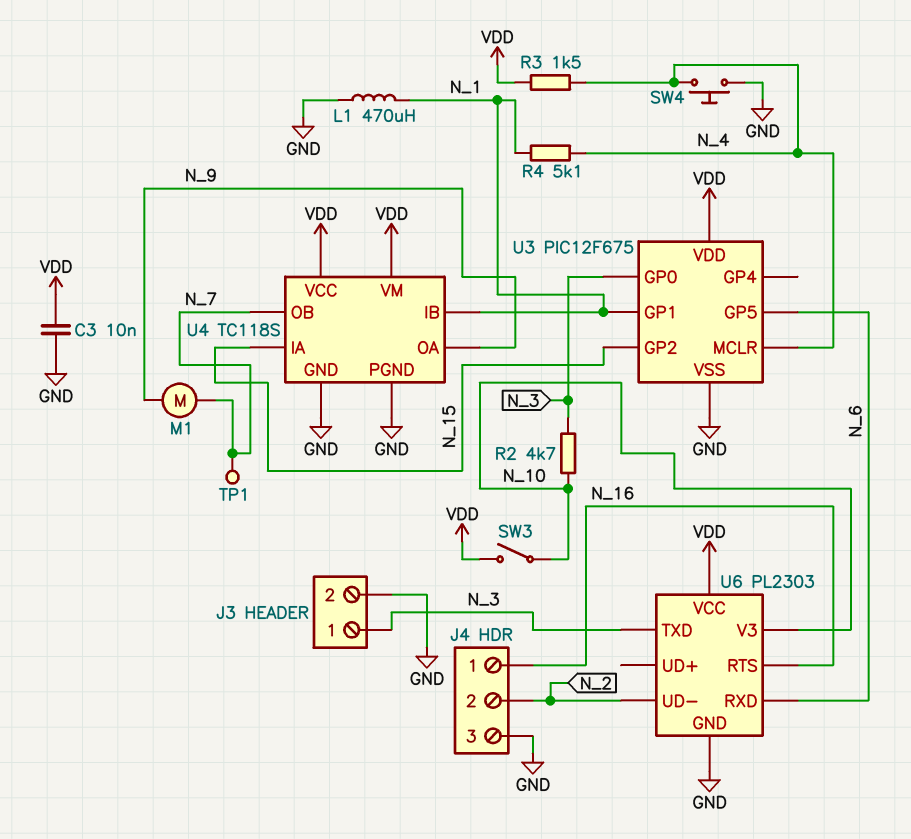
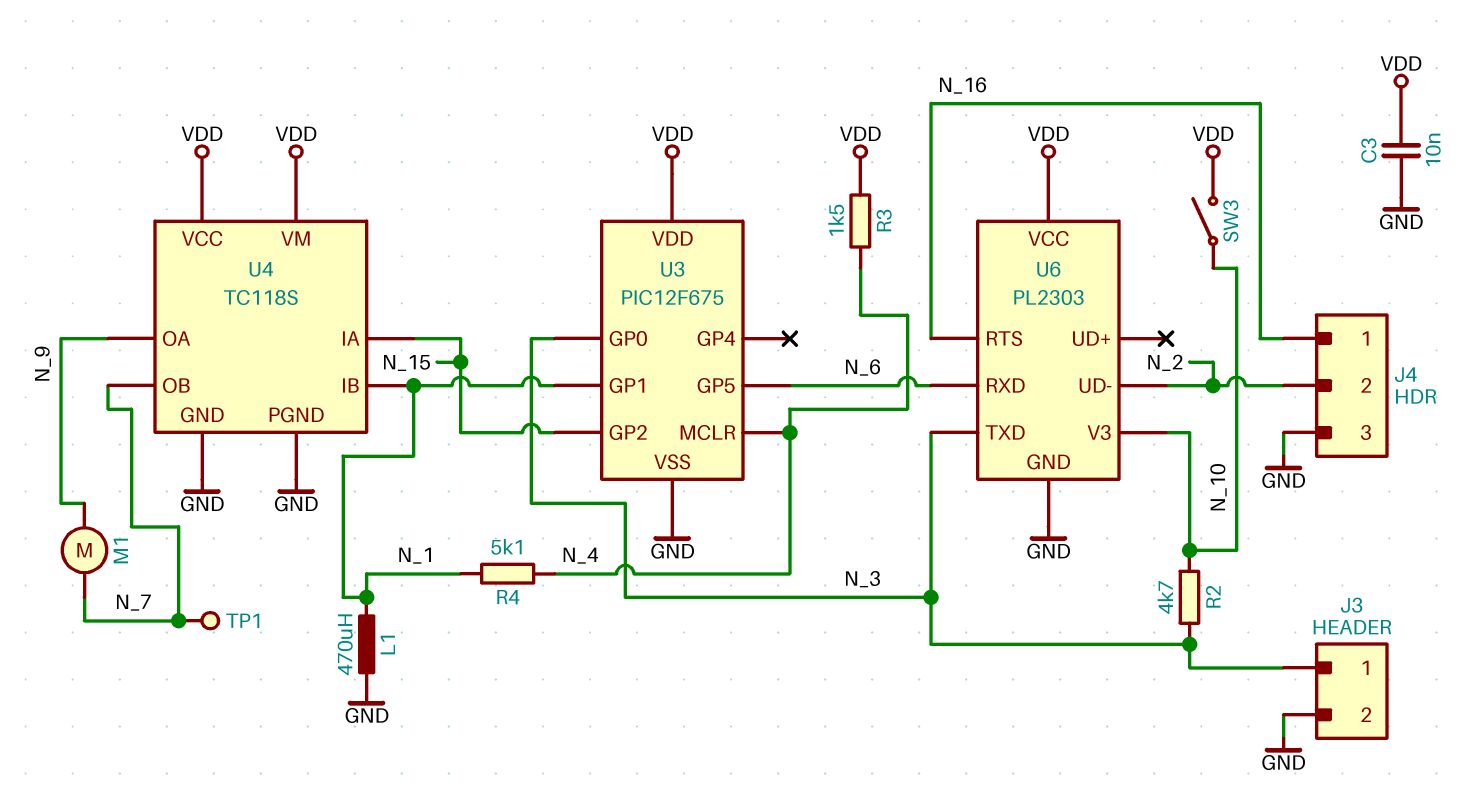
SW4: button (GND, N_4) -> none

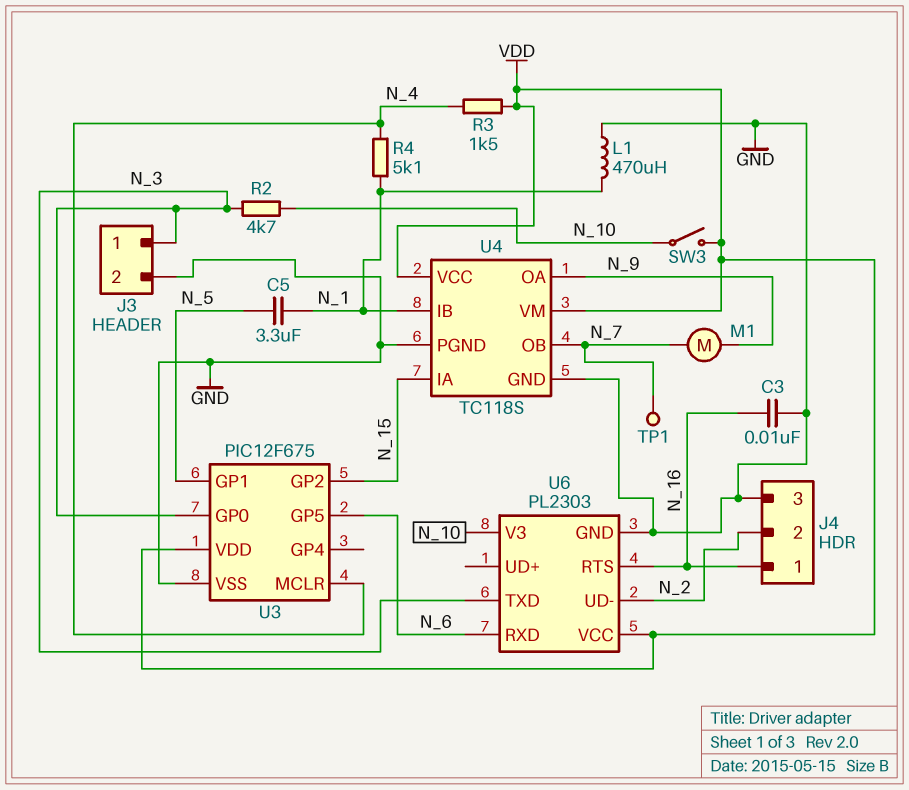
C3: 10nF (GND, VDD) -> 10nF (GND, N_16)
C5: none -> 3.3uF (N_1, N_5)
U3 pin GP1: N_1 -> N_5

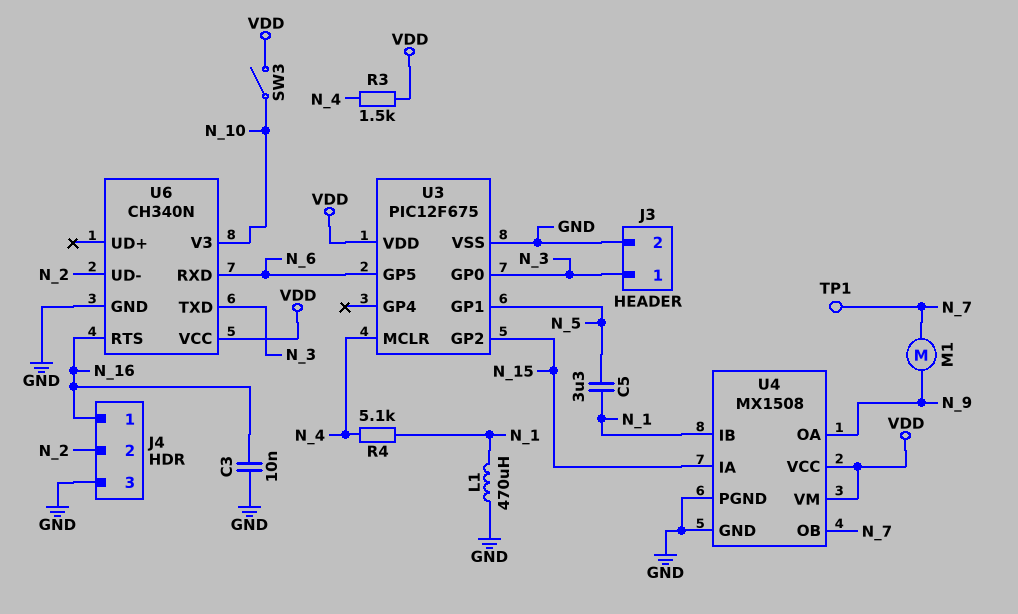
R2: 4.7k (N_3, N_10) -> none
U4: TC118S -> MX1508
U6: PL2303 -> CH340N

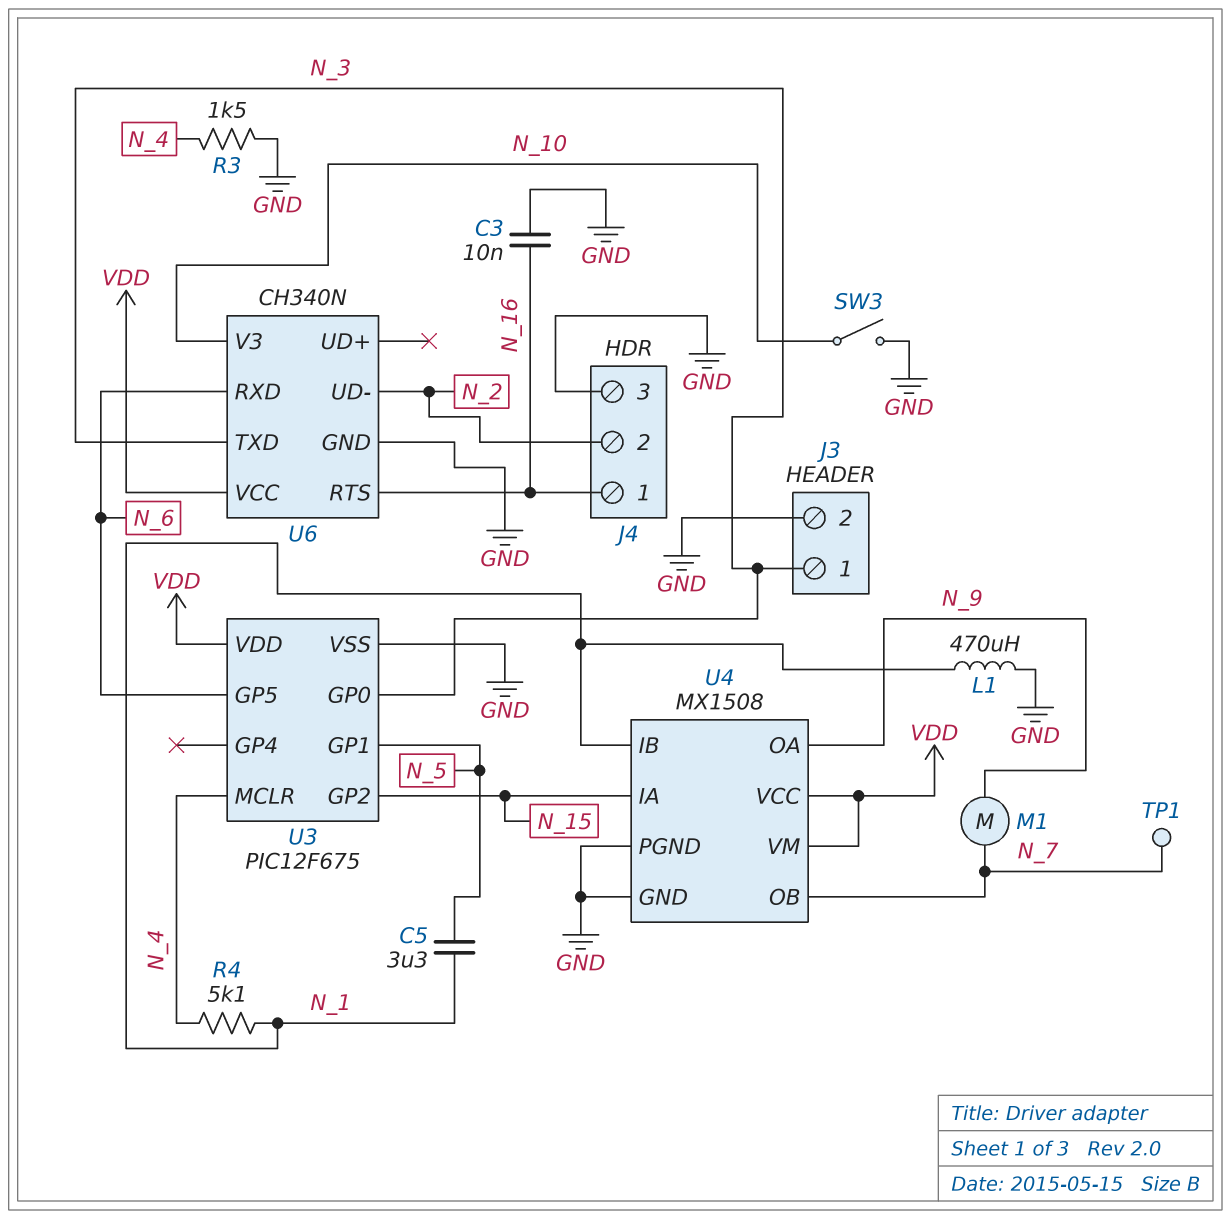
R3: 1.5k (N_4, VDD) -> 1.5k (GND, N_4)
SW3: switch (N_10, VDD) -> switch (GND, N_10)

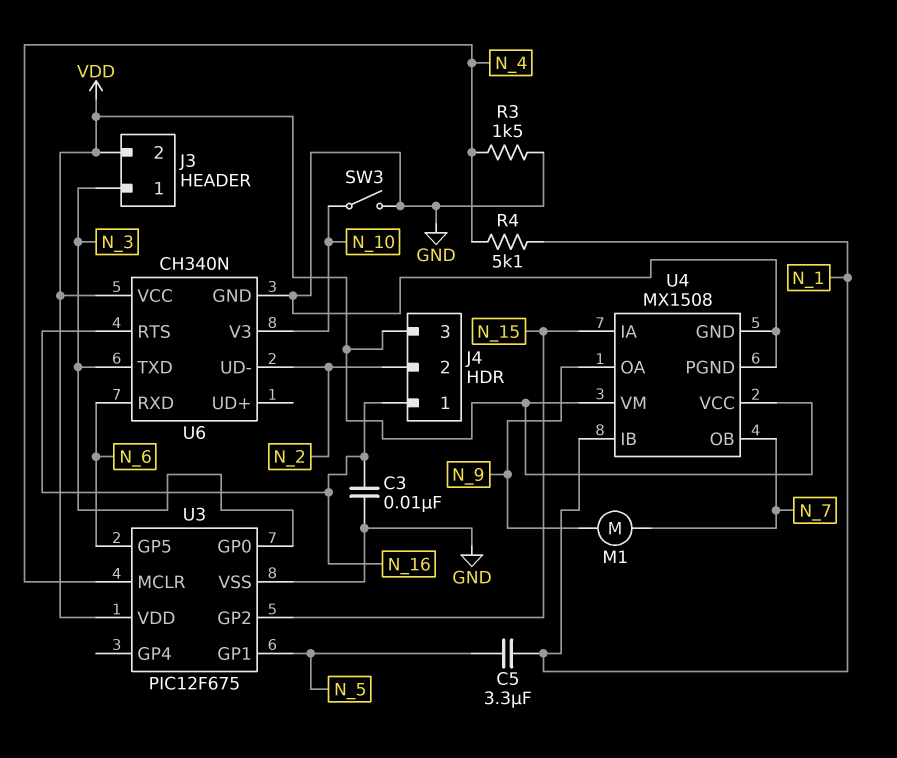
J3 pin 2: GND -> VDD
J4 pin 3: GND -> VDD
L1: 470uH (GND, N_1) -> none
TP1: test point (N_7) -> none

